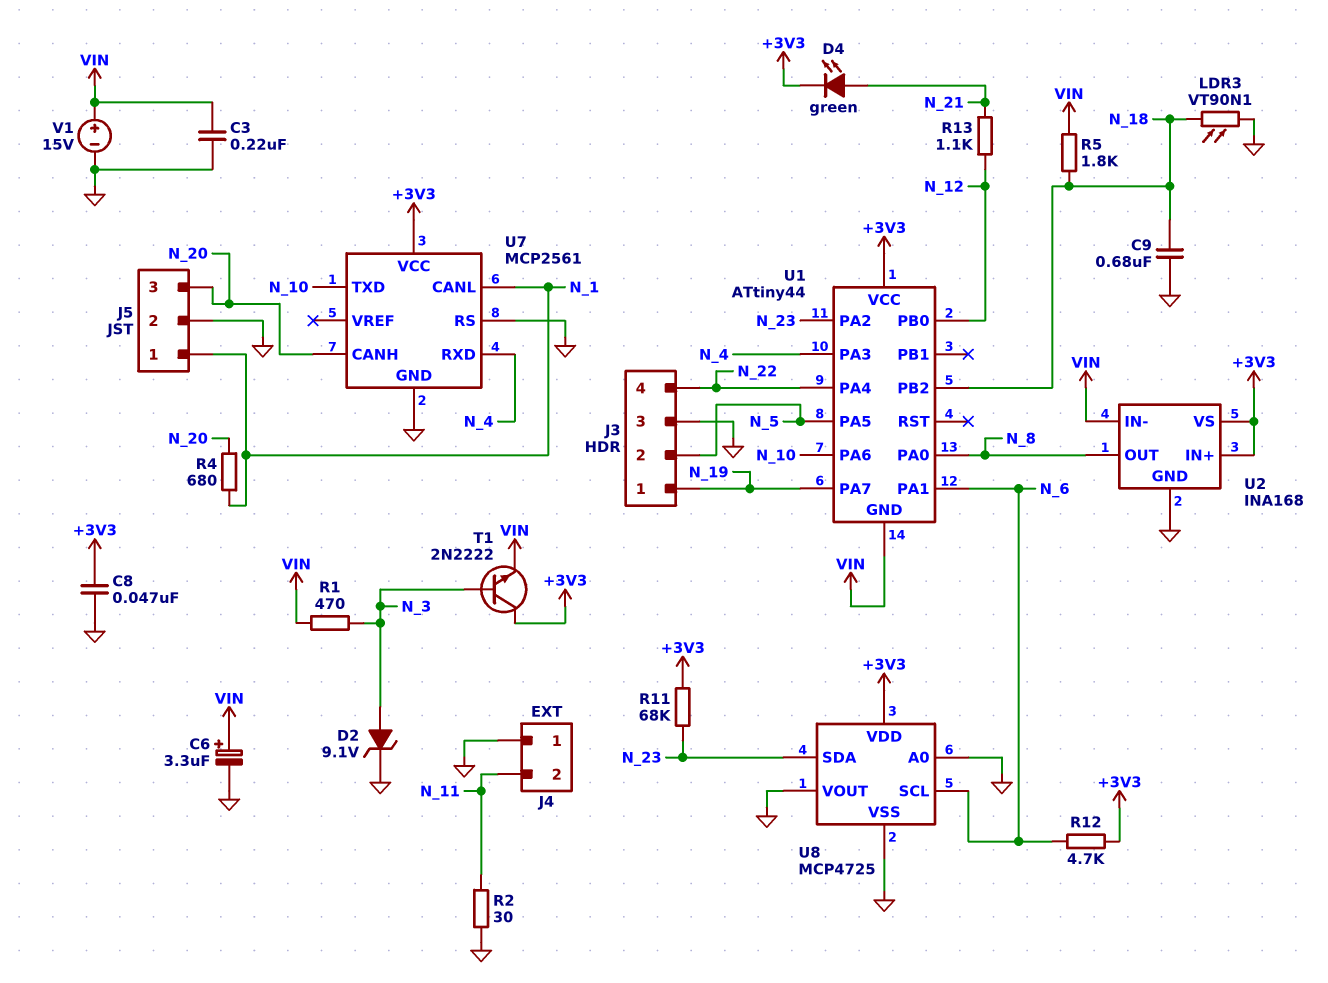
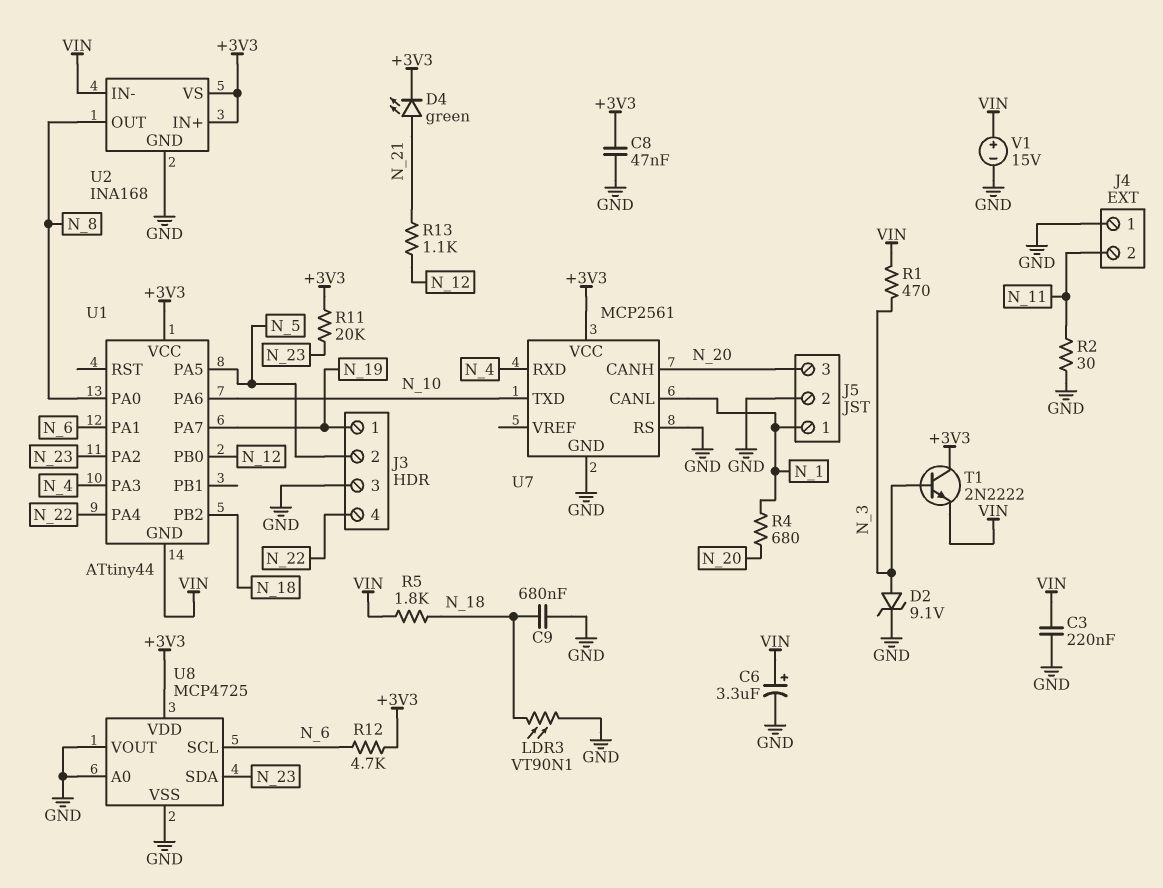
R11: 68k (+3V3, N_23) -> 20k (+3V3, N_23)

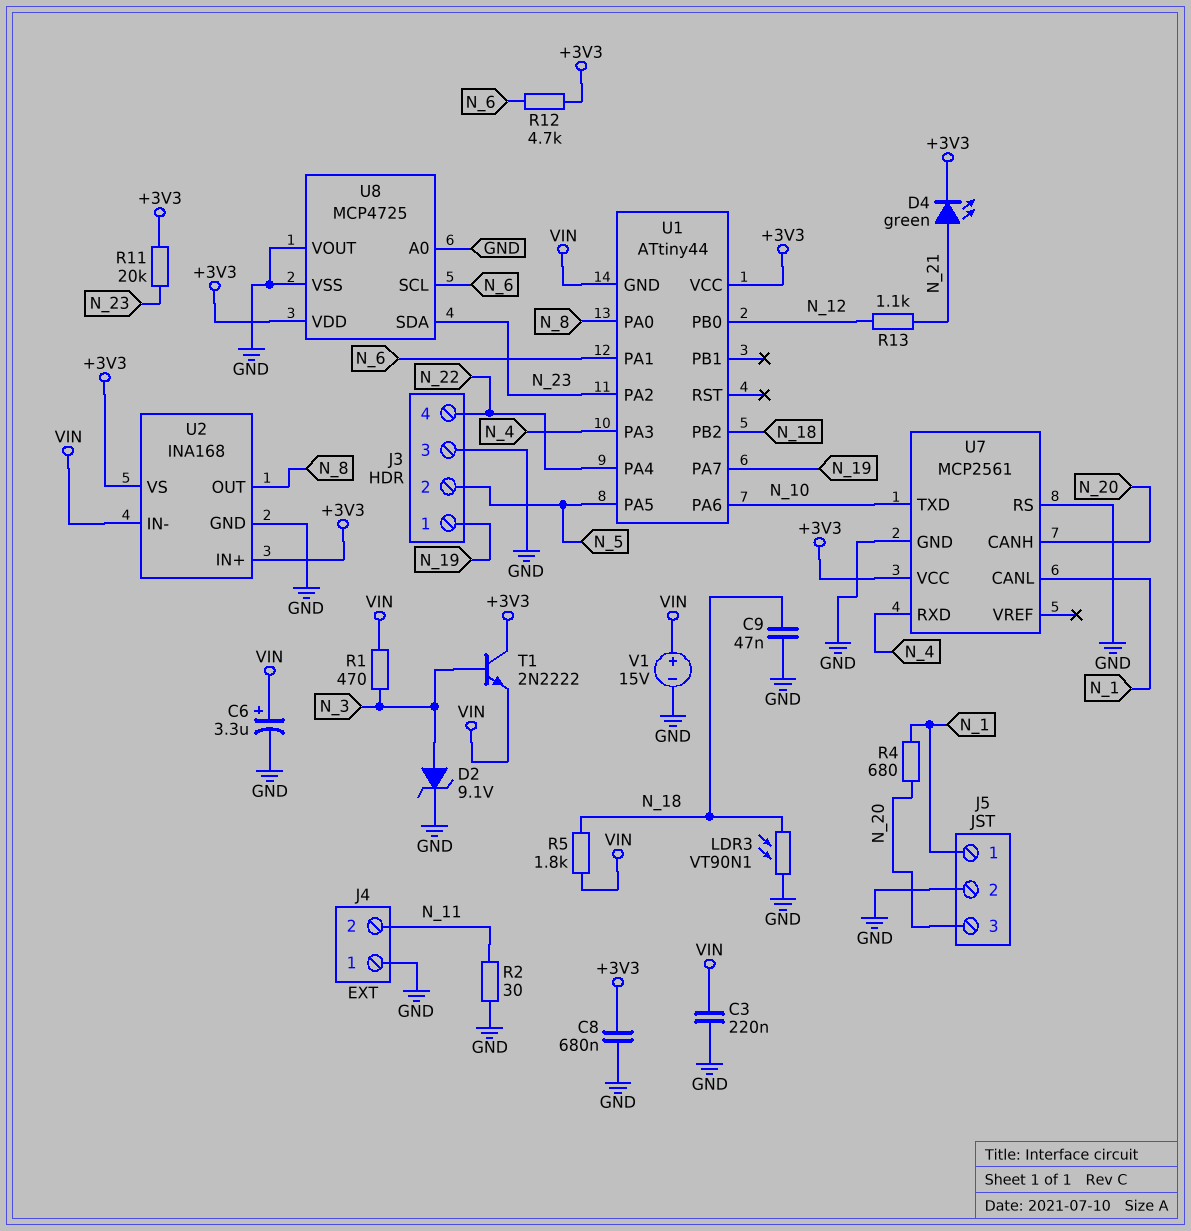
C8: 47nF (+3V3, GND) -> 680nF (+3V3, GND)
C9: 680nF (GND, N_18) -> 47nF (GND, N_18)

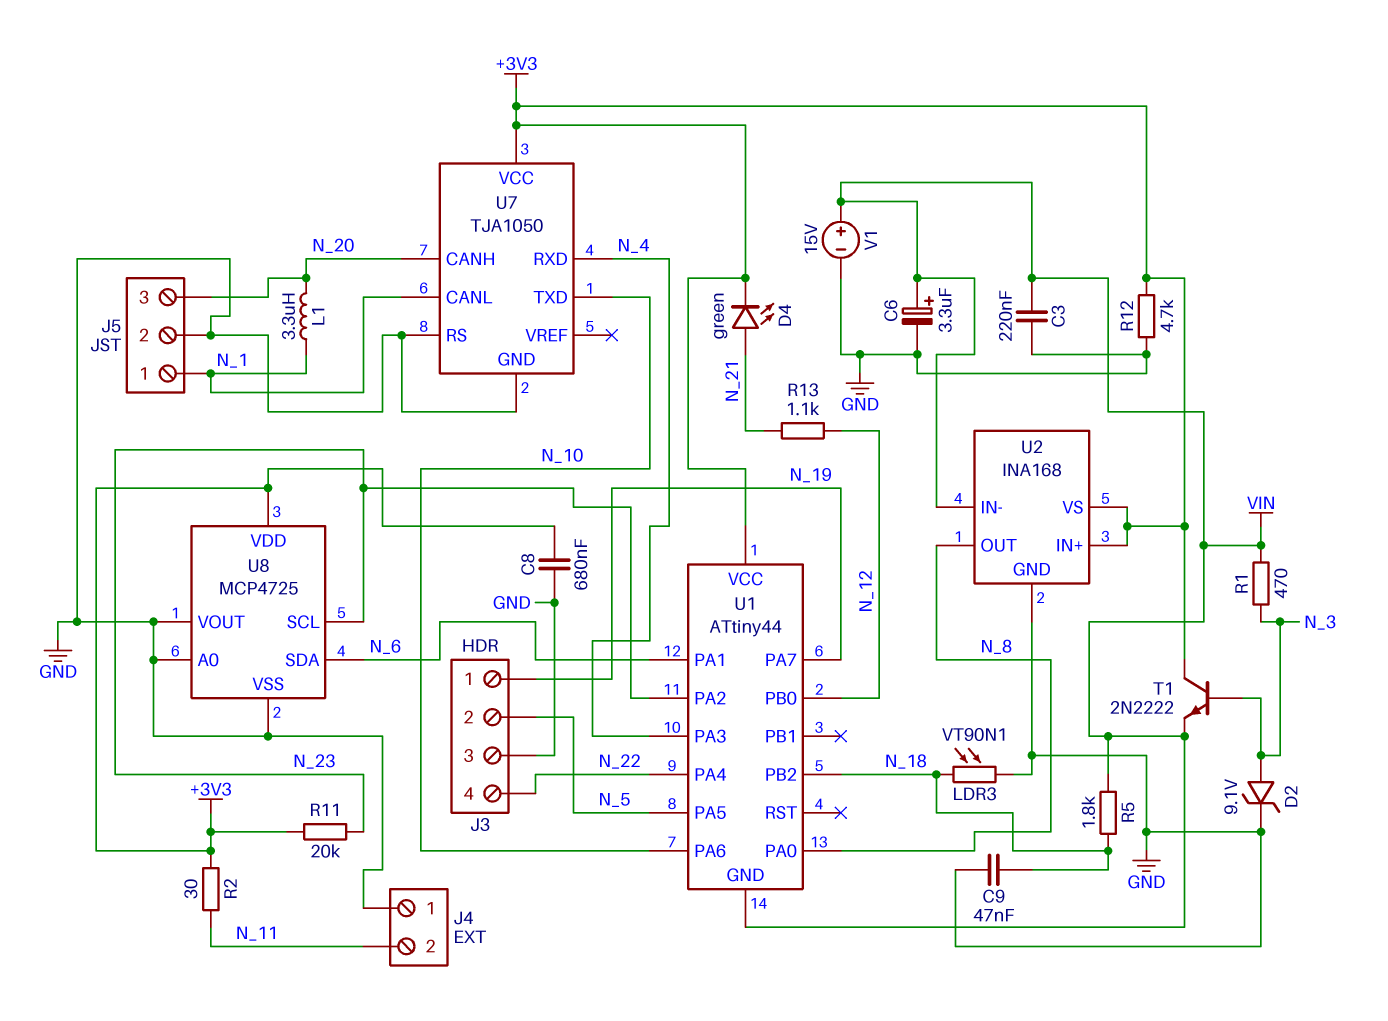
L1: none -> 3.3uH (N_1, N_20)
R2: 30 (GND, N_11) -> 30 (+3V3, N_11)
R4: 680 (N_1, N_20) -> none
R12: 4.7k (+3V3, N_6) -> 4.7k (+3V3, GND)
U7: MCP2561 -> TJA1050
U8 pin SCL: N_6 -> N_23
U8 pin SDA: N_23 -> N_6

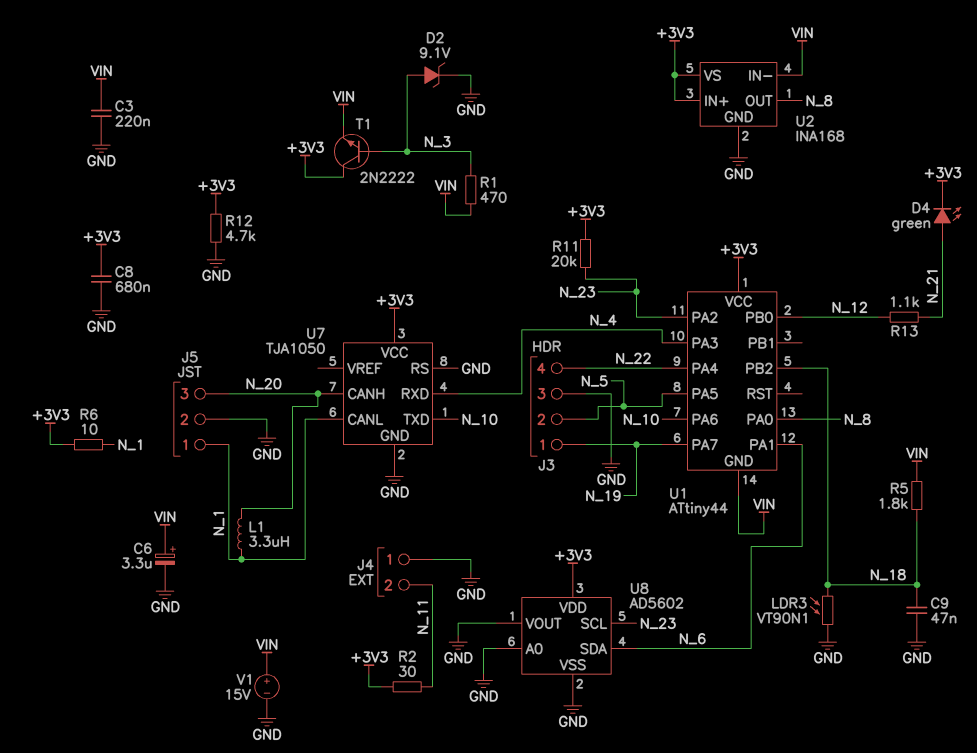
R6: none -> 10 (+3V3, N_1)
U8: MCP4725 -> AD5602

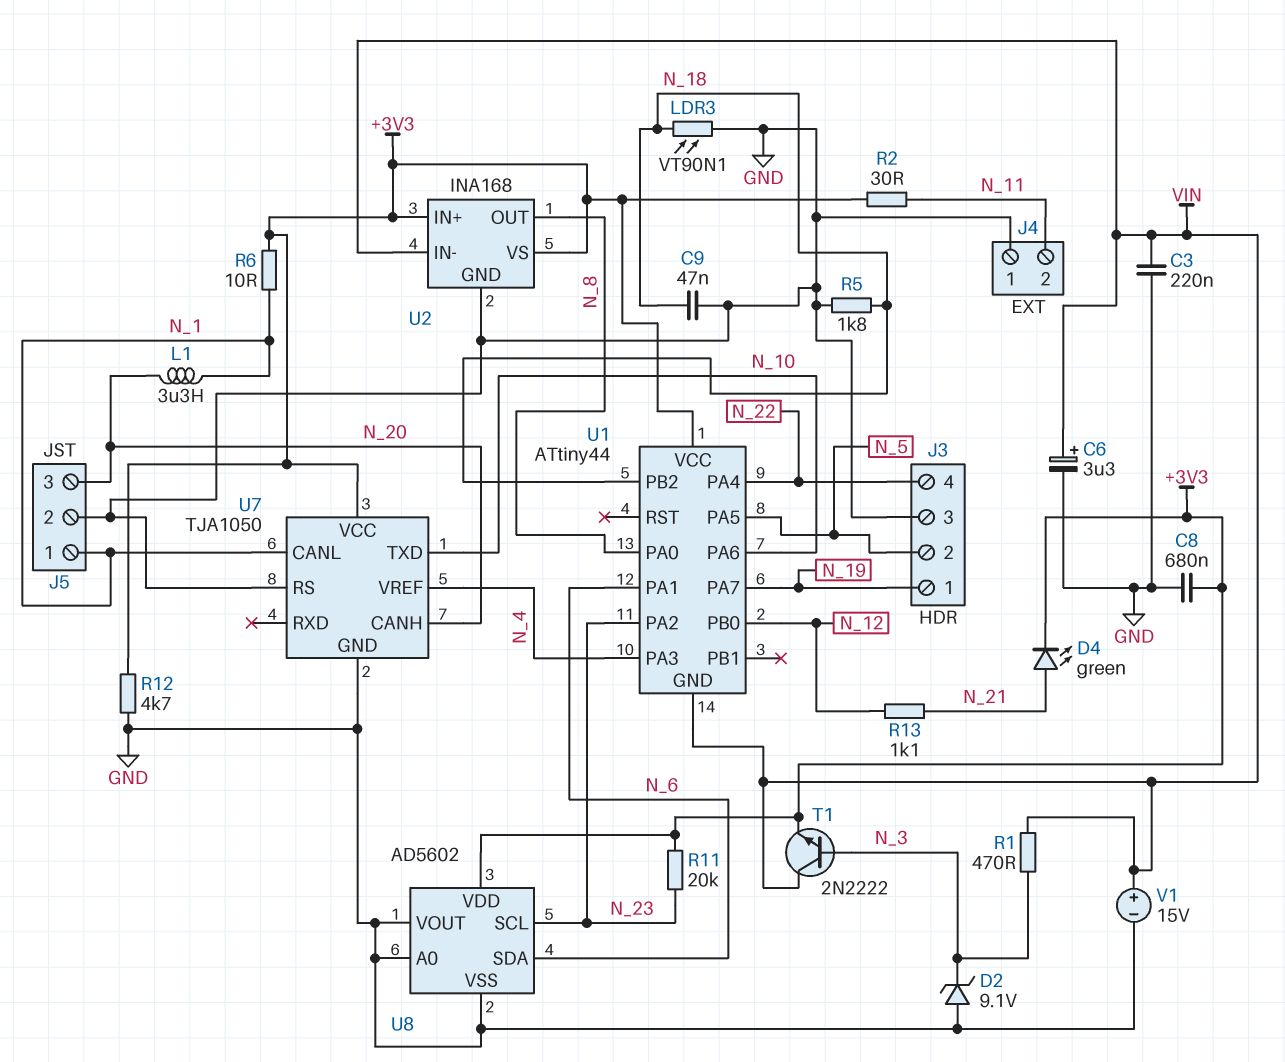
D2: zener 9.1V (A N_3, K GND) -> zener 9.1V (A GND, K N_3)
R5: 1.8k (N_18, VIN) -> 1.8k (GND, N_18)
T1: NPN 2N2222 (B N_3, C +3V3, E VIN) -> NPN 2N2222 (B N_3, C VIN, E +3V3)
U7 pin RXD: N_4 -> none
U7 pin VREF: none -> N_4

